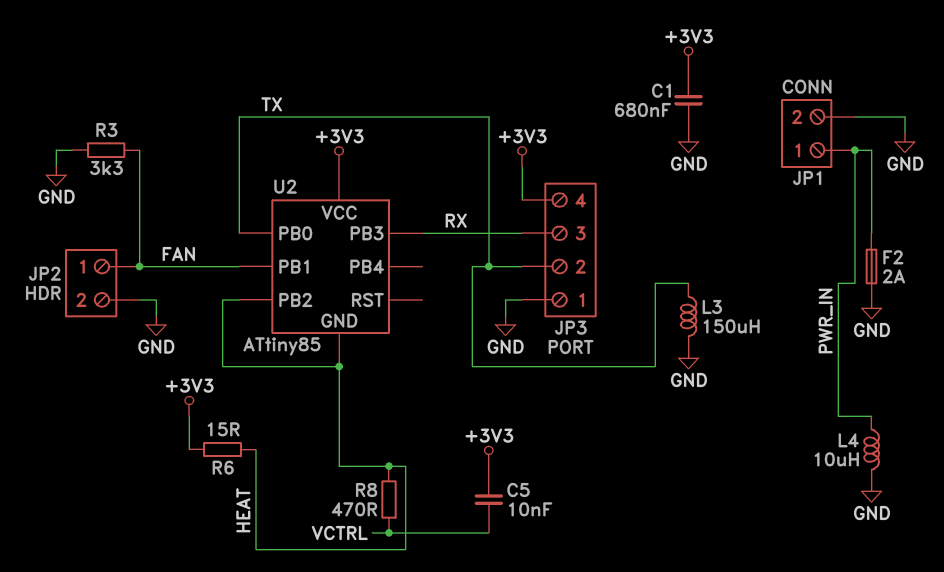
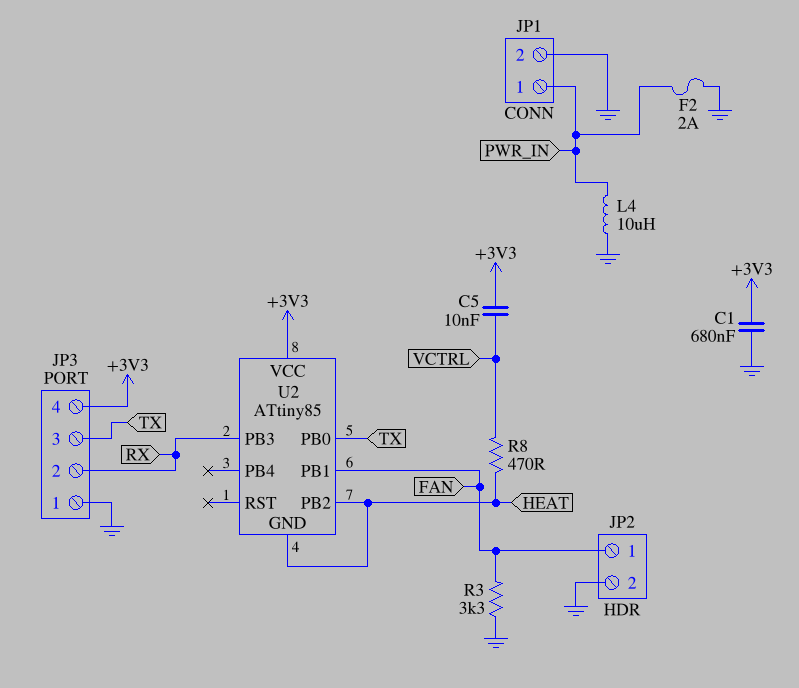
JP3 pin 2: TX -> RX
JP3 pin 3: RX -> TX
L3: 150uH (GND, TX) -> none
R6: 15 (+3V3, HEAT) -> none

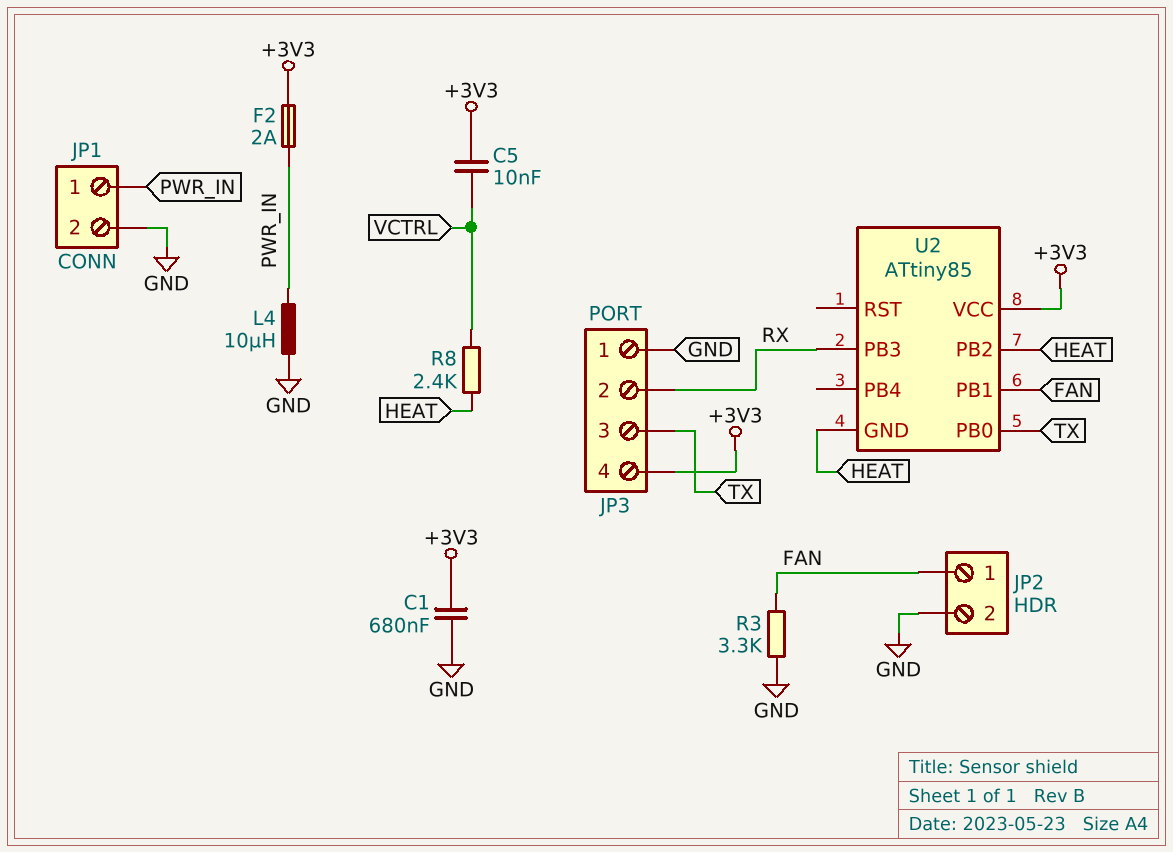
F2: 2A (GND, PWR_IN) -> 2A (+3V3, PWR_IN)
R8: 470 (HEAT, VCTRL) -> 2.4k (HEAT, VCTRL)

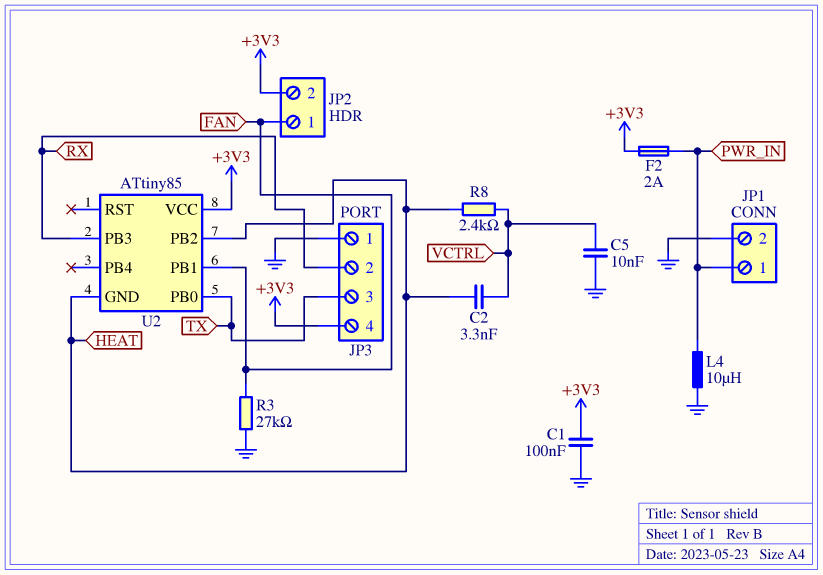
C1: 680nF (+3V3, GND) -> 100nF (+3V3, GND)
C2: none -> 3.3nF (HEAT, VCTRL)
C5: 10nF (+3V3, VCTRL) -> 10nF (GND, VCTRL)
JP2 pin 2: GND -> +3V3
R3: 3.3k (FAN, GND) -> 27k (FAN, GND)

